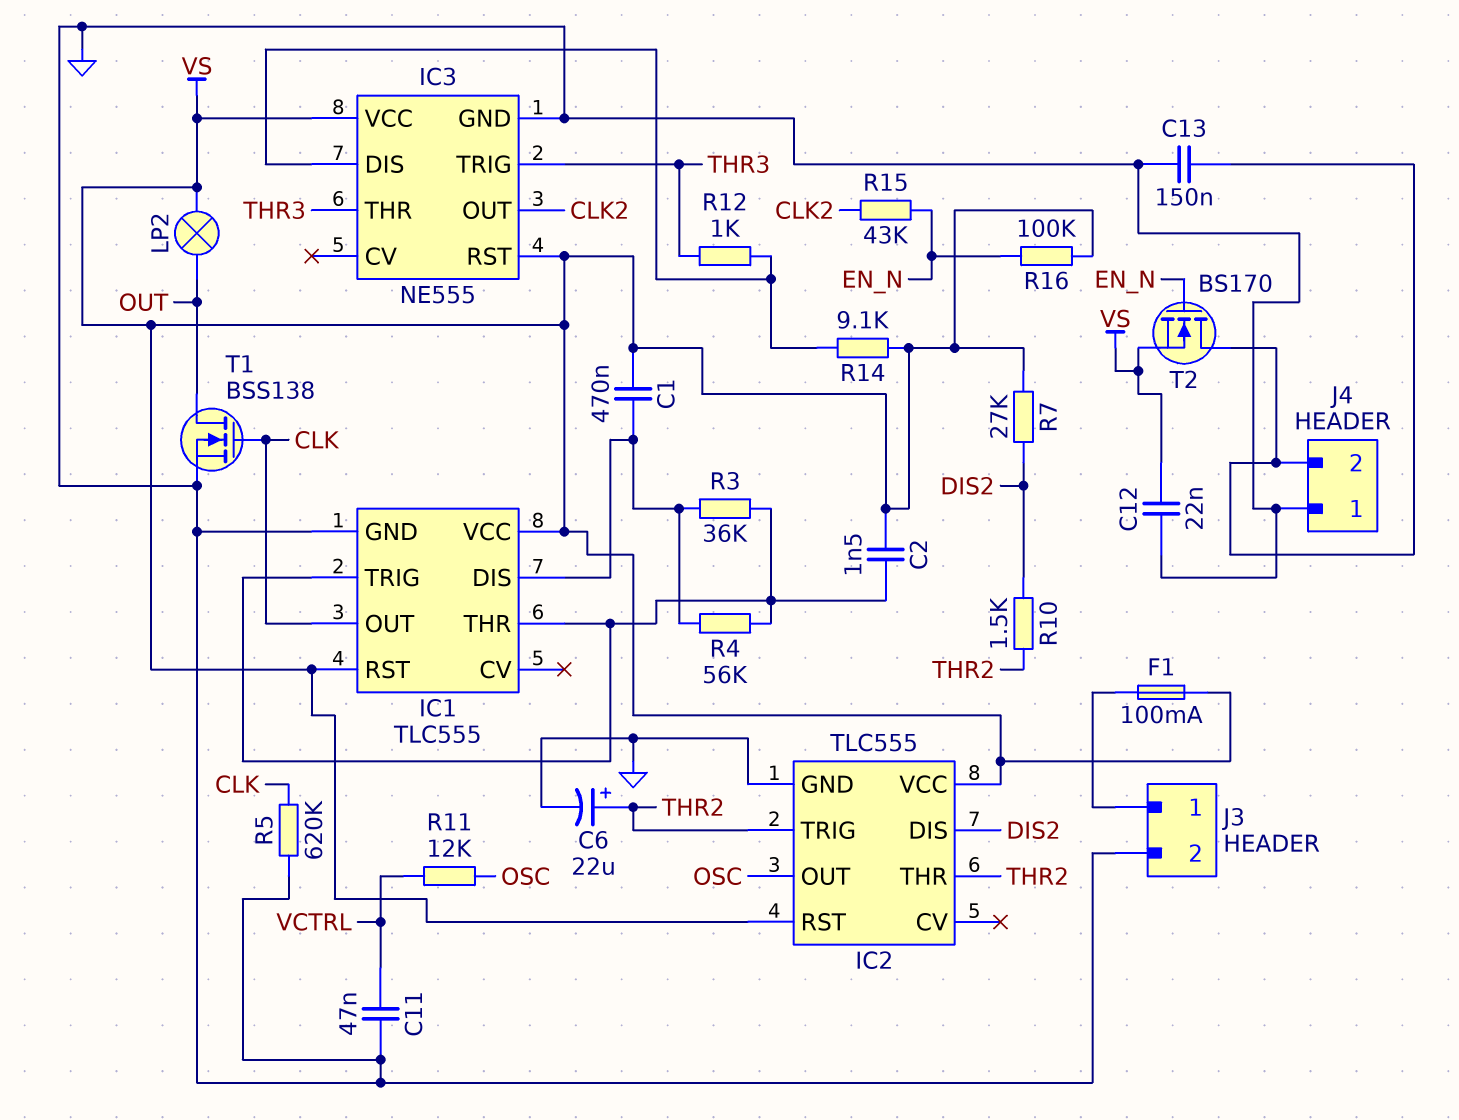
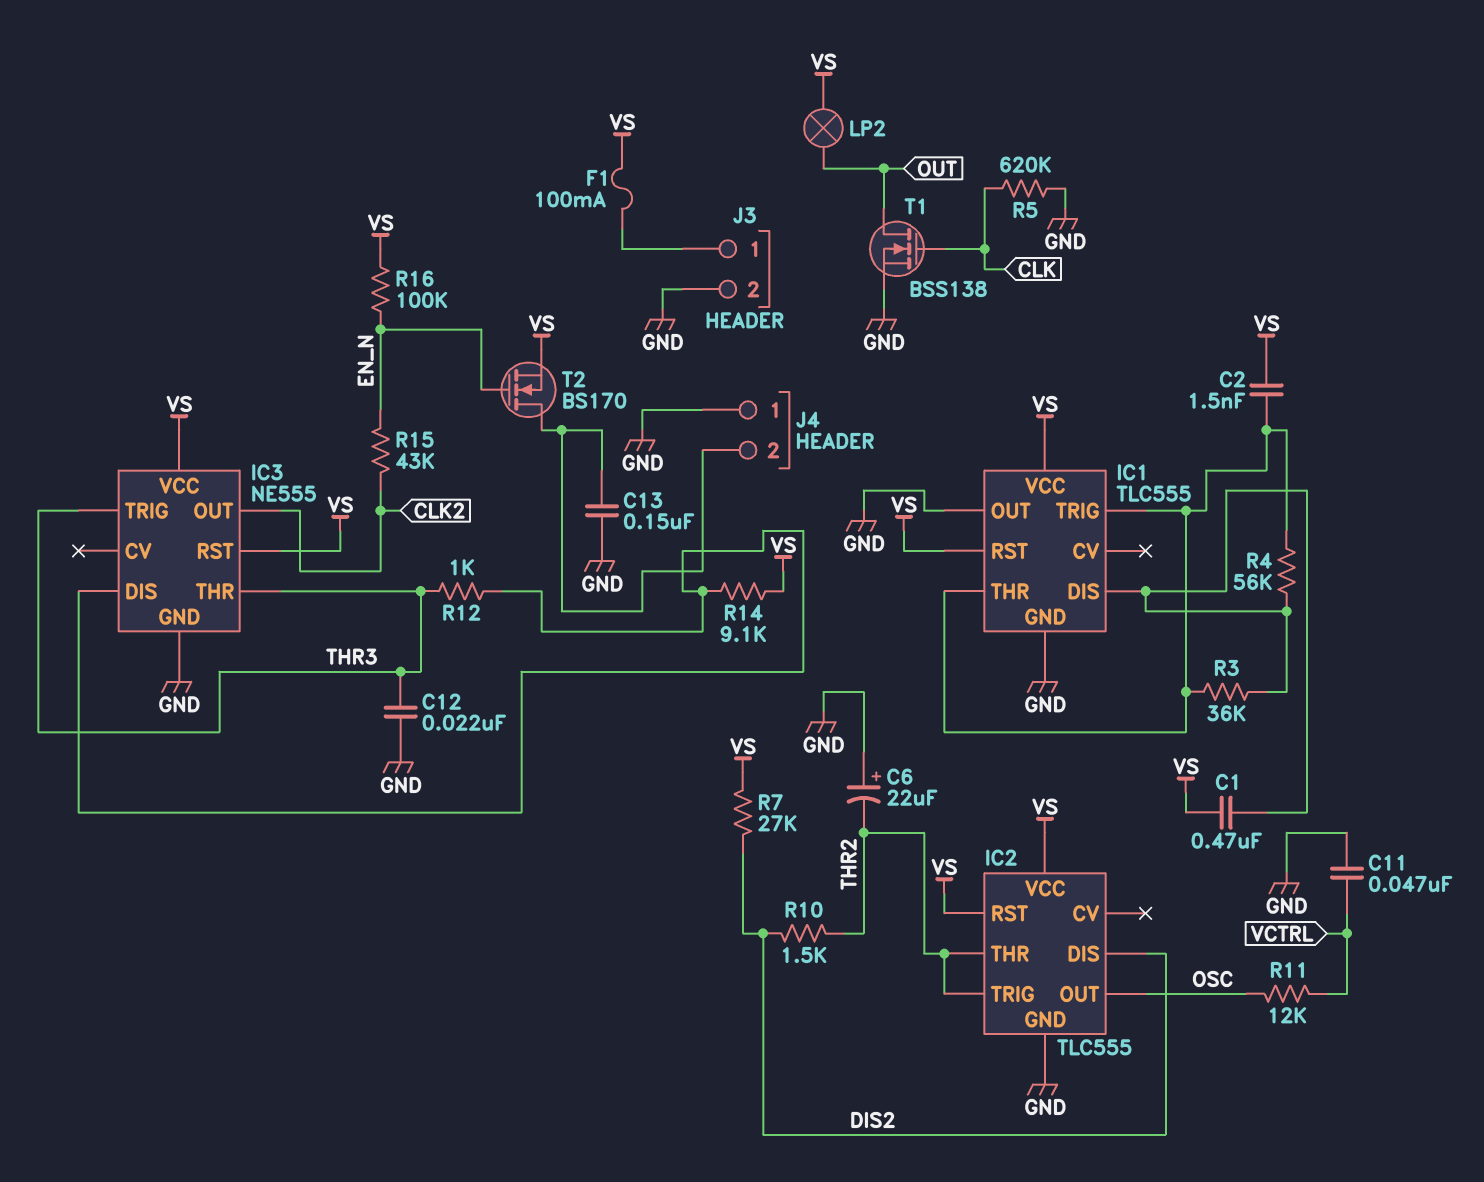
C6: 22uF (plus THR2, minus GND) -> 22uF (plus GND, minus THR2)
C12: 22nF (GND, VS) -> 22nF (GND, THR3)
IC1 pin OUT: CLK -> GND

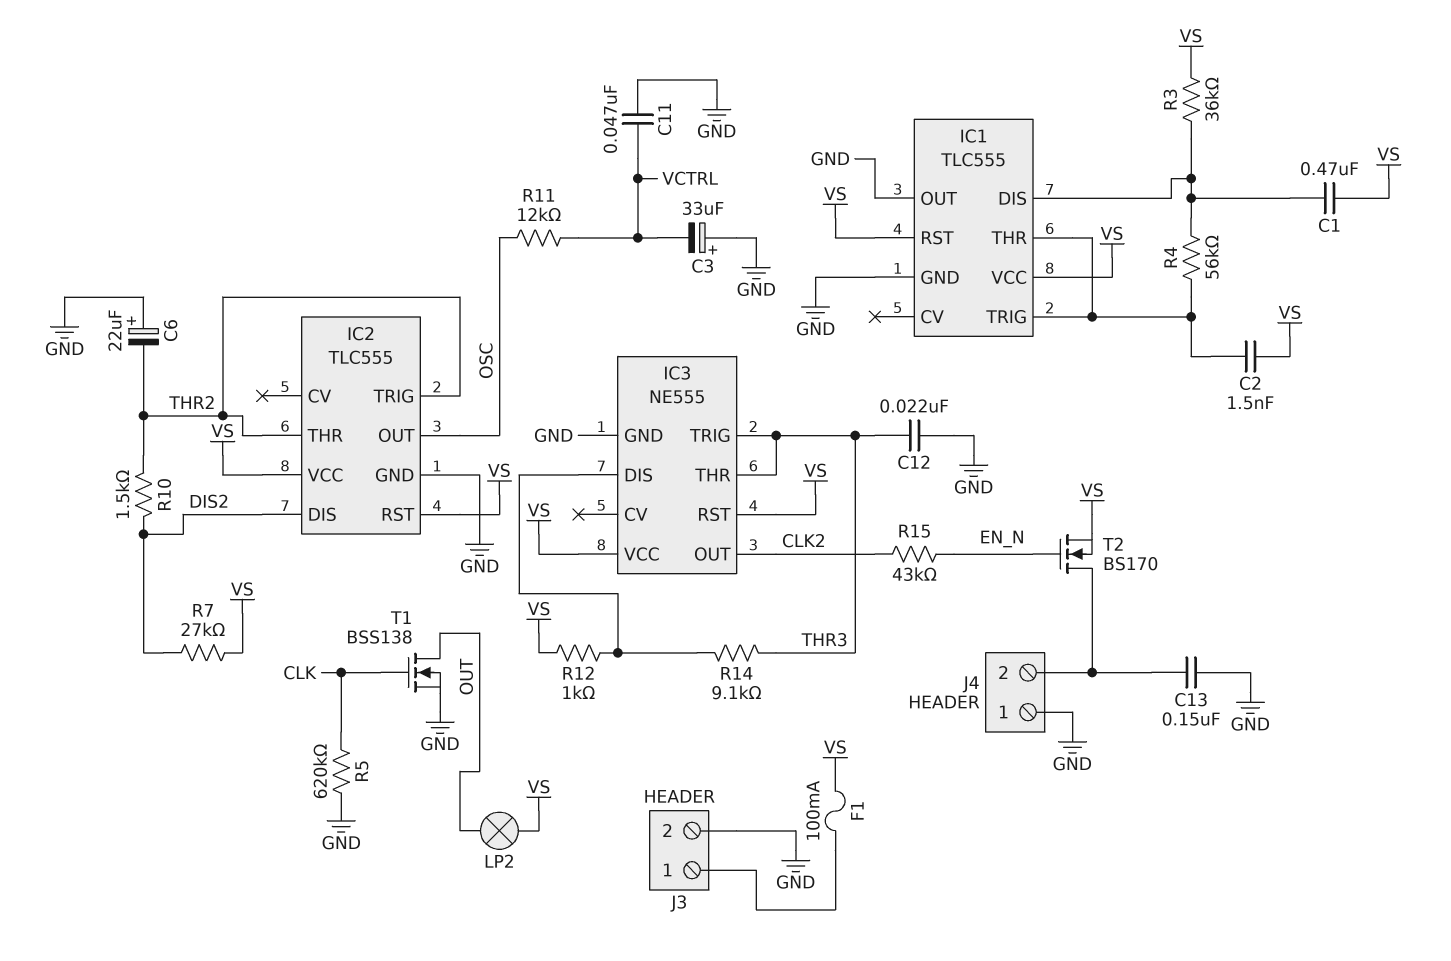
C3: none -> 33uF (plus GND, minus VCTRL)
R3: 36k (IC1/DIS, IC1/THR) -> 36k (IC1/DIS, VS)
R12: 1k (IC3/DIS, THR3) -> 1k (IC3/DIS, VS)
R14: 9.1k (IC3/DIS, VS) -> 9.1k (IC3/DIS, THR3)
R16: 100k (EN_N, VS) -> none

